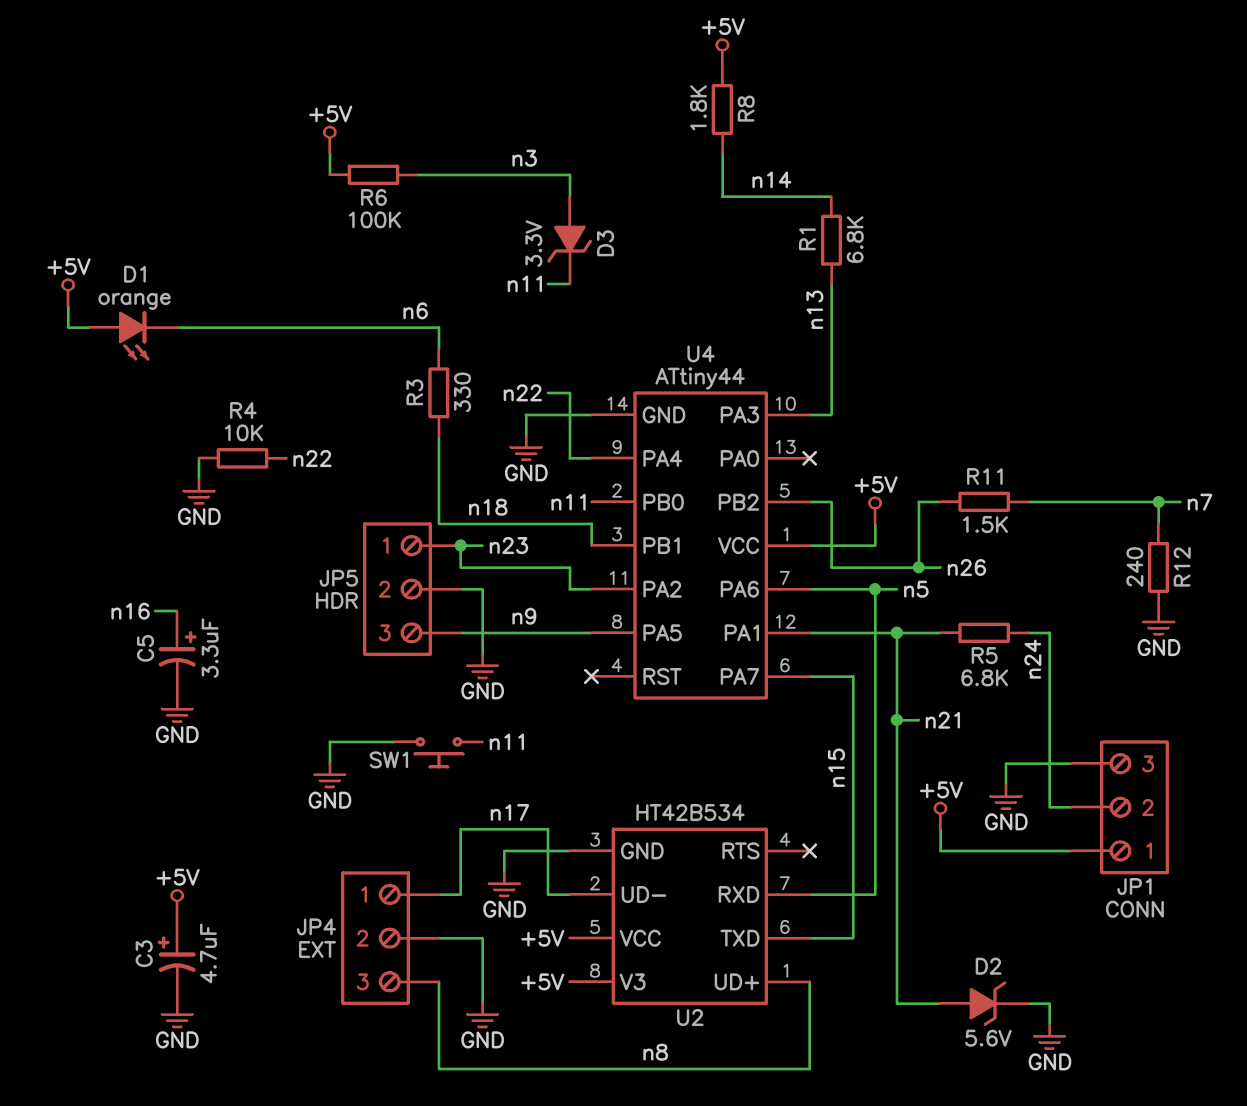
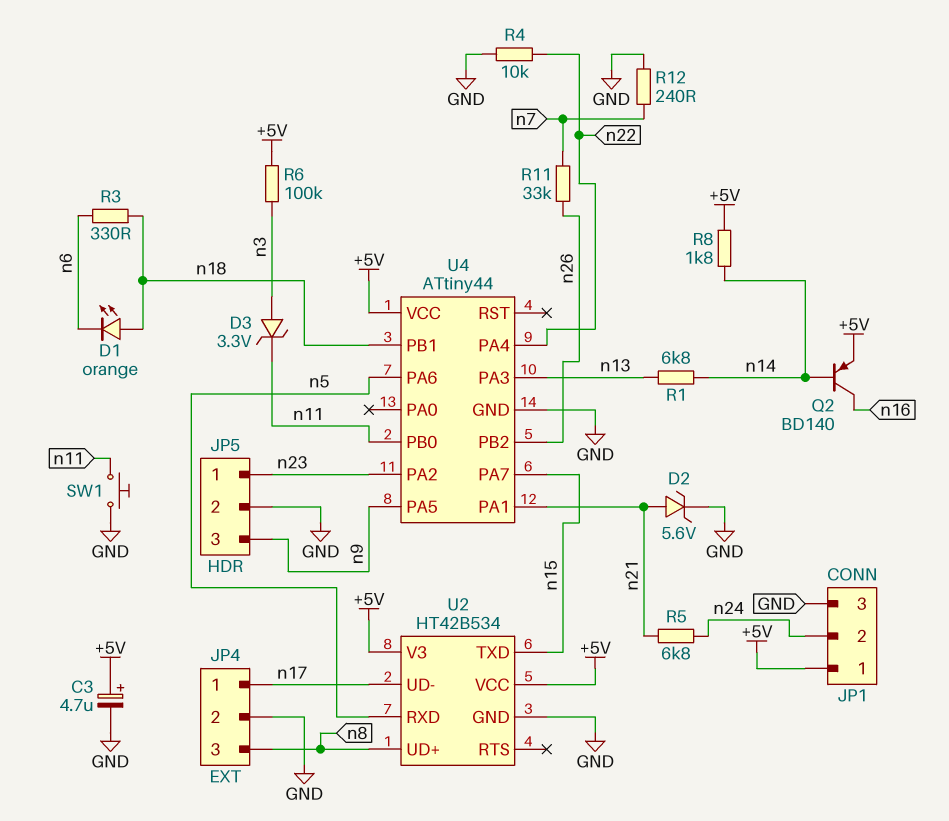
C5: 3.3uF (plus n16, minus GND) -> none
D1: LED orange (A +5V, K n6) -> LED orange (A n18, K n6)
Q2: none -> PNP BD140 (B n14, C n16, E +5V)
R11: 1.5k (n7, n26) -> 33k (n7, n26)

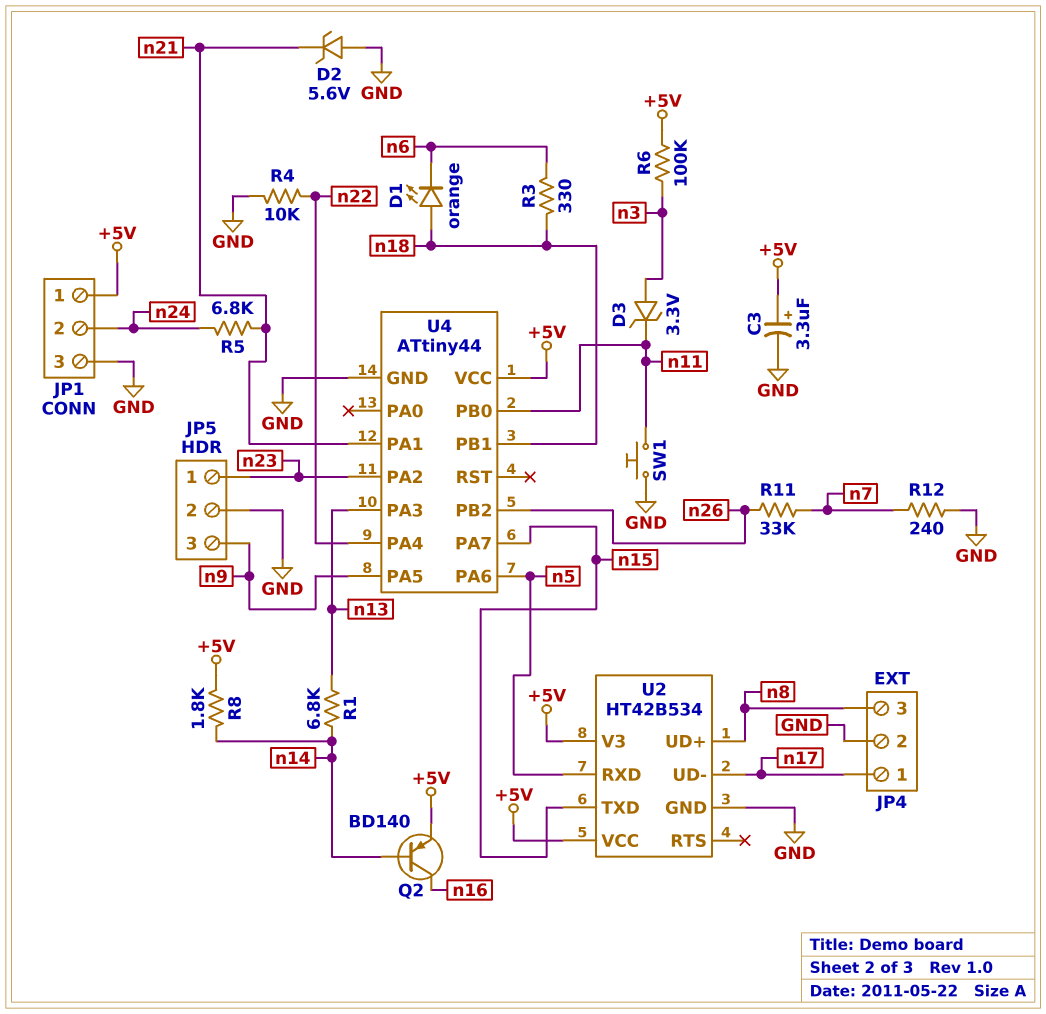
C3: 4.7uF (plus +5V, minus GND) -> 3.3uF (plus +5V, minus GND)
D2: zener 5.6V (A n21, K GND) -> zener 5.6V (A GND, K n21)

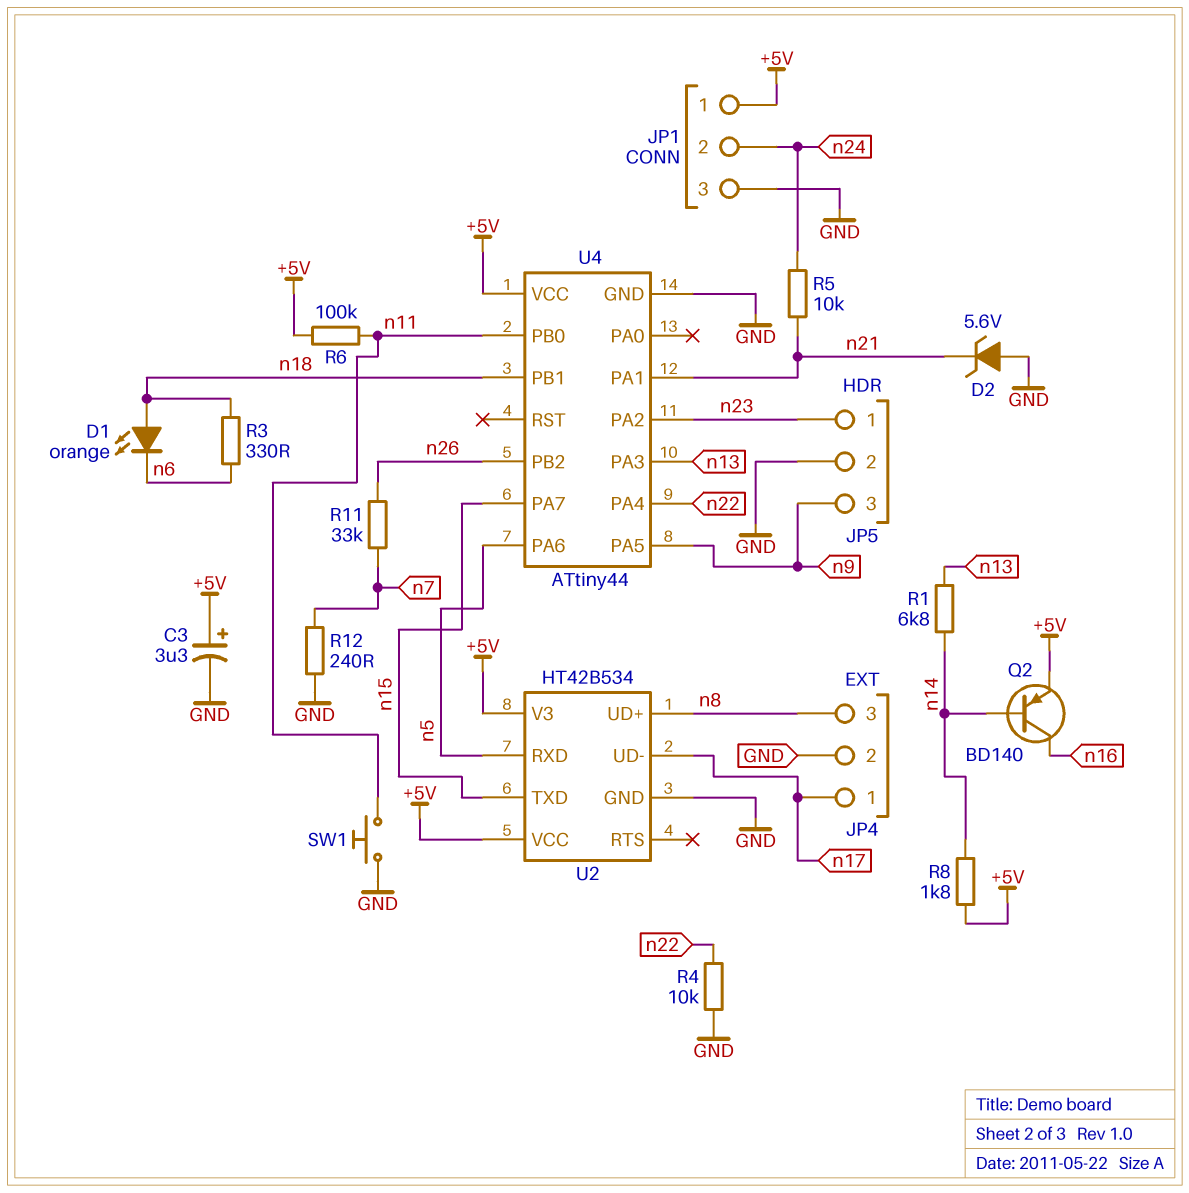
D3: zener 3.3V (A n3, K n11) -> none
R5: 6.8k (n21, n24) -> 10k (n21, n24)
R6: 100k (+5V, n3) -> 100k (+5V, n11)

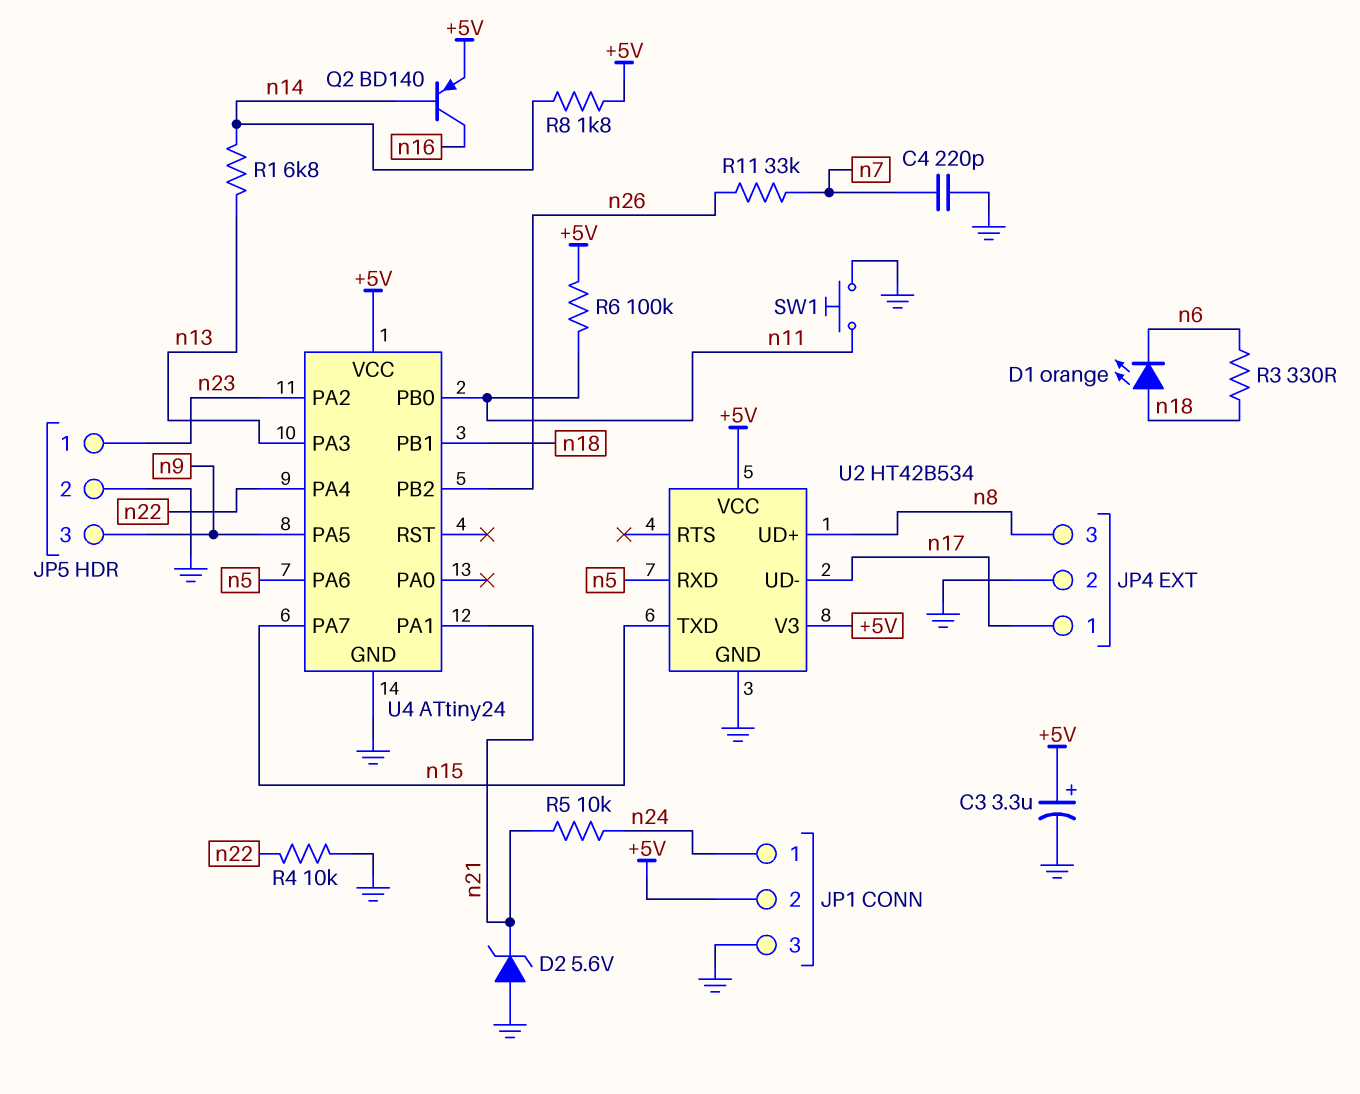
C4: none -> 220pF (GND, n7)
JP1 pin 1: +5V -> n24
JP1 pin 2: n24 -> +5V
R12: 240 (GND, n7) -> none
U4: ATtiny44 -> ATtiny24

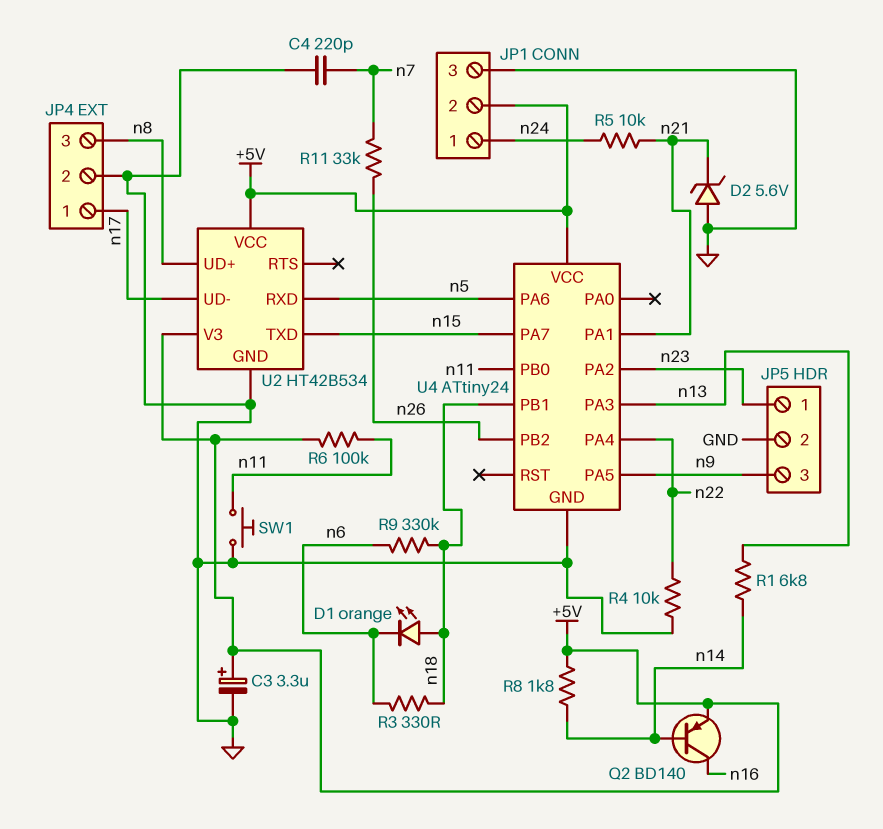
R9: none -> 330k (n6, n18)

